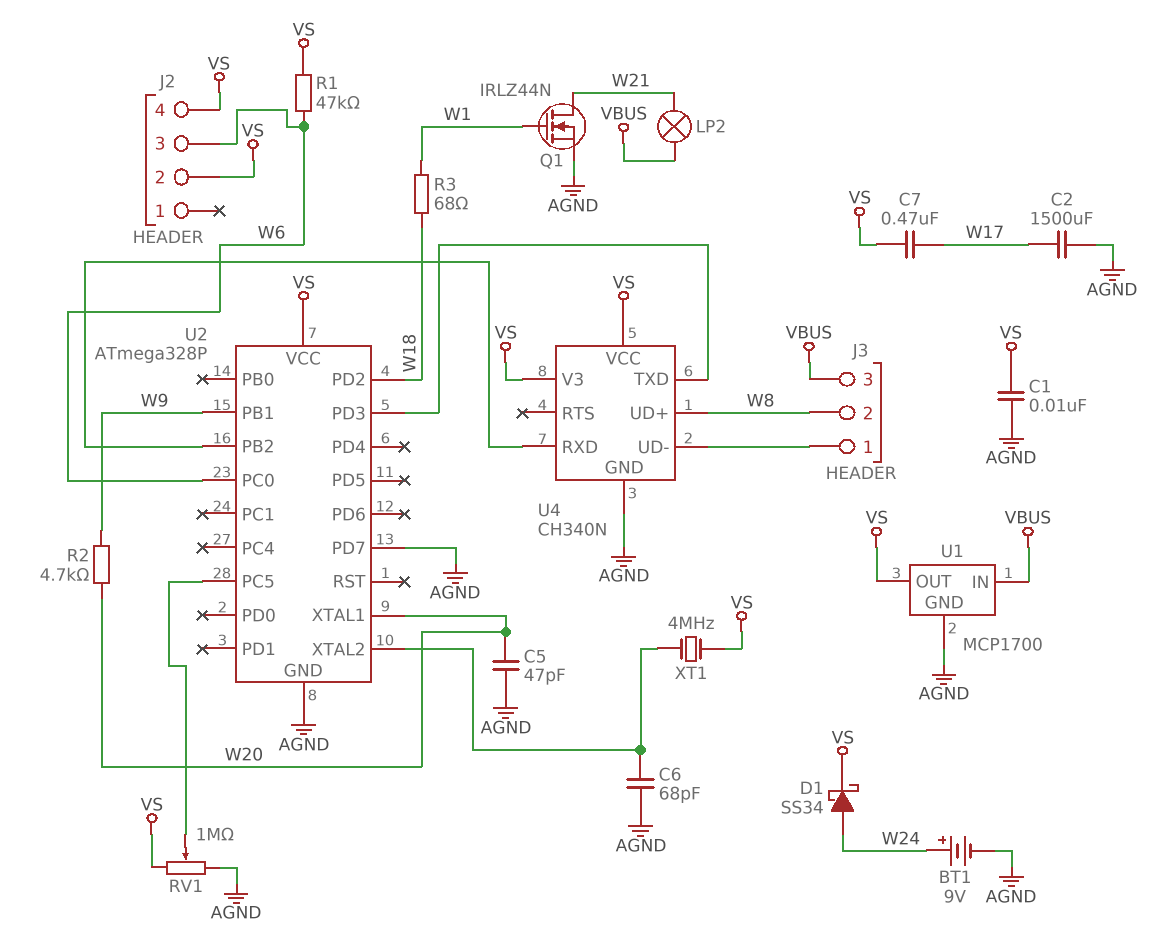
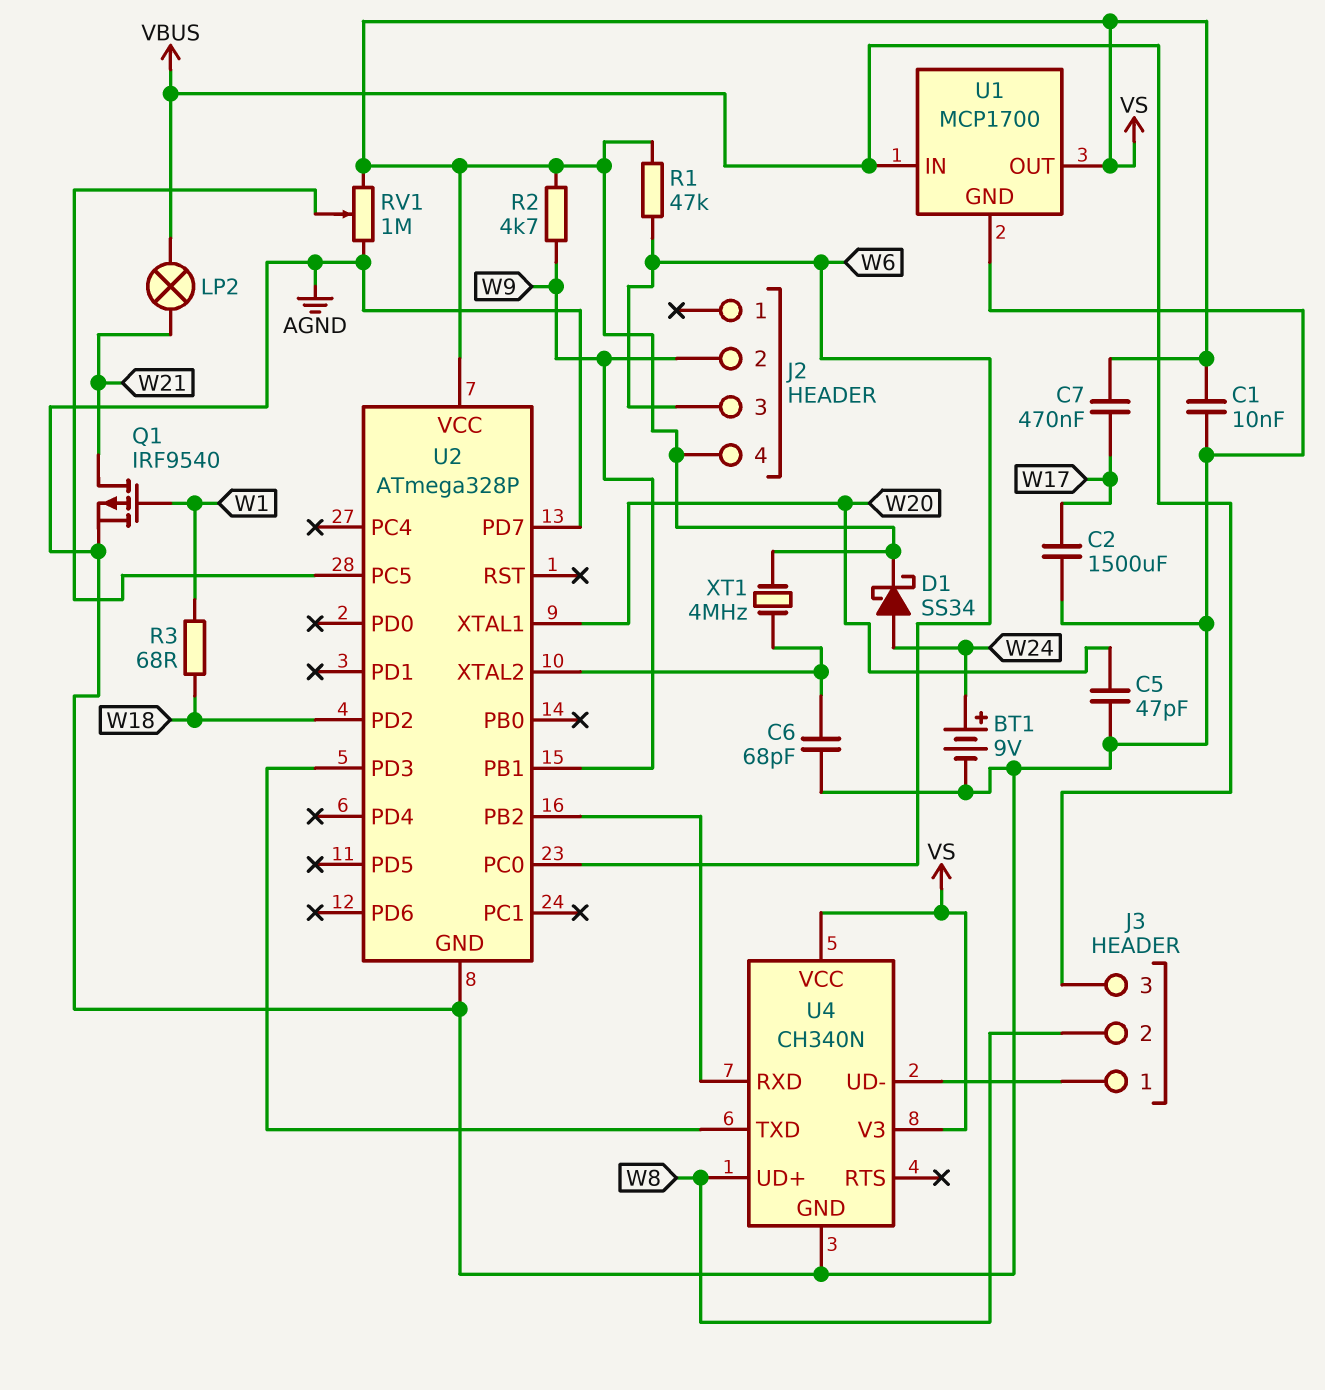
J2 pin 2: VS -> W9
Q1: NMOS IRLZ44N (G W1, D W21, S AGND) -> PMOS IRF9540 (G W1, D W21, S AGND)
R2: 4.7k (W9, W20) -> 4.7k (VS, W9)

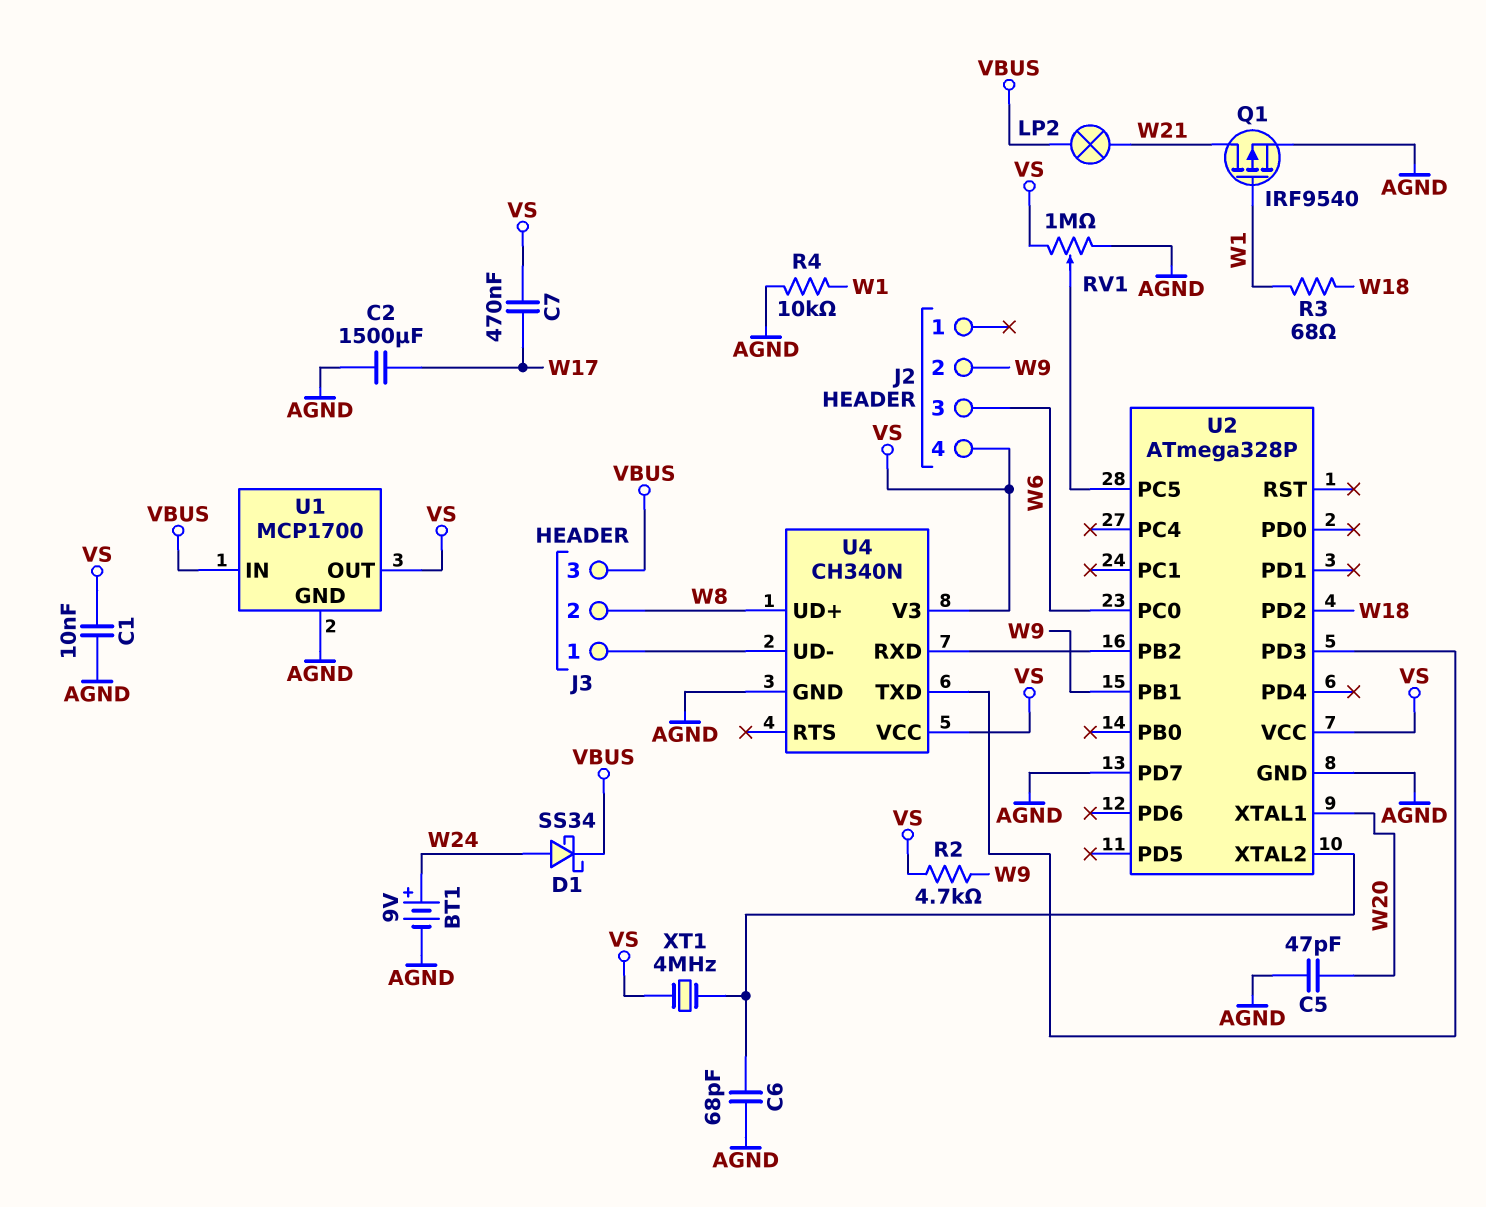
D1: schottky SS34 (A W24, K VS) -> schottky SS34 (A W24, K VBUS)
R1: 47k (VS, W6) -> none
R4: none -> 10k (AGND, W1)

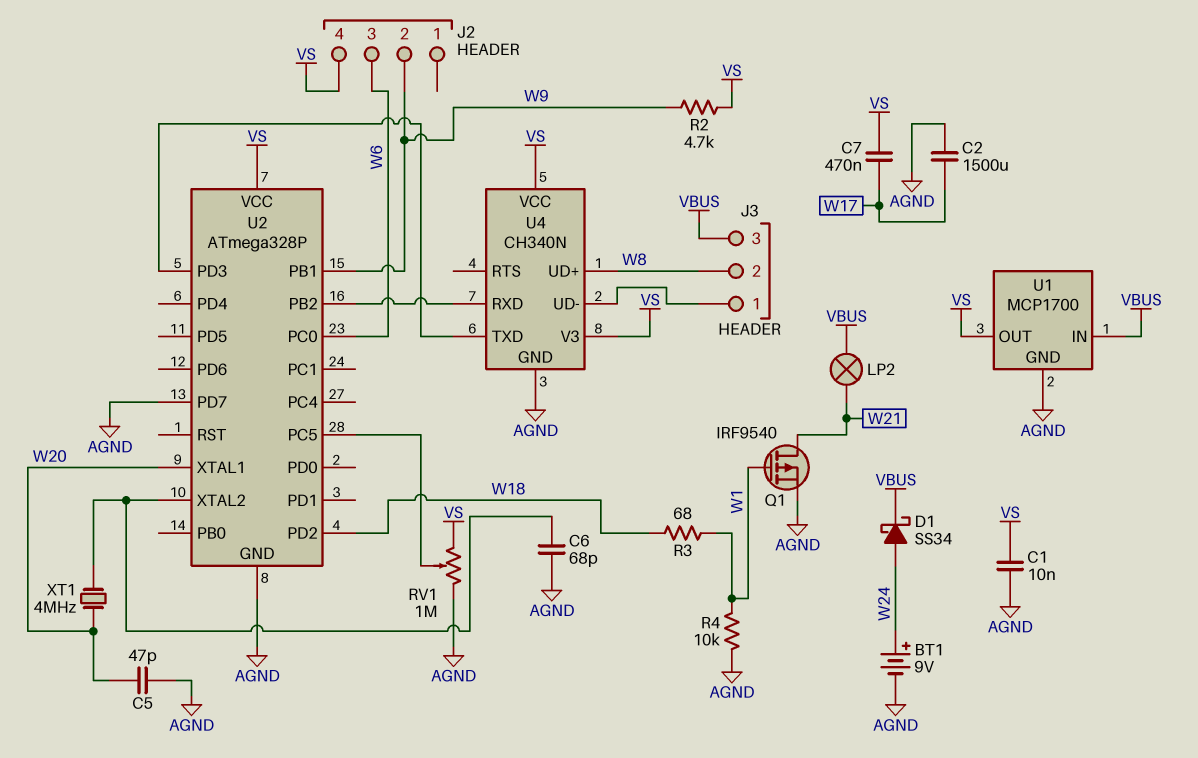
XT1: 4MHz (U2/XTAL2, VS) -> 4MHz (U2/XTAL2, W20)

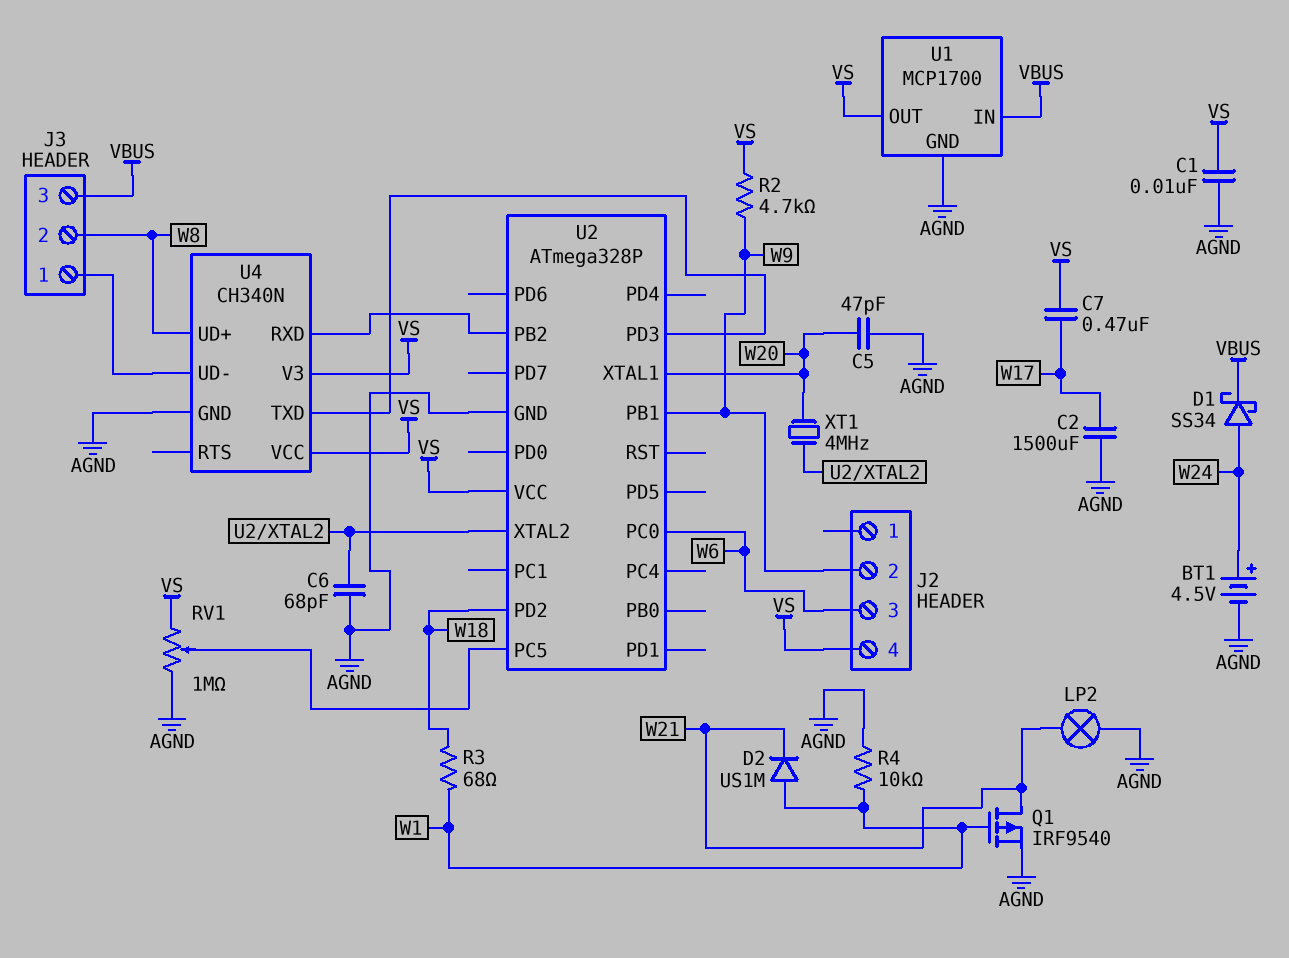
BT1: 9V (plus W24, minus AGND) -> 4.5V (plus W24, minus AGND)
D2: none -> diode US1M (A W1, K W21)
LP2: lamp (VBUS, W21) -> lamp (AGND, W21)
U2 pin PD7: AGND -> none

